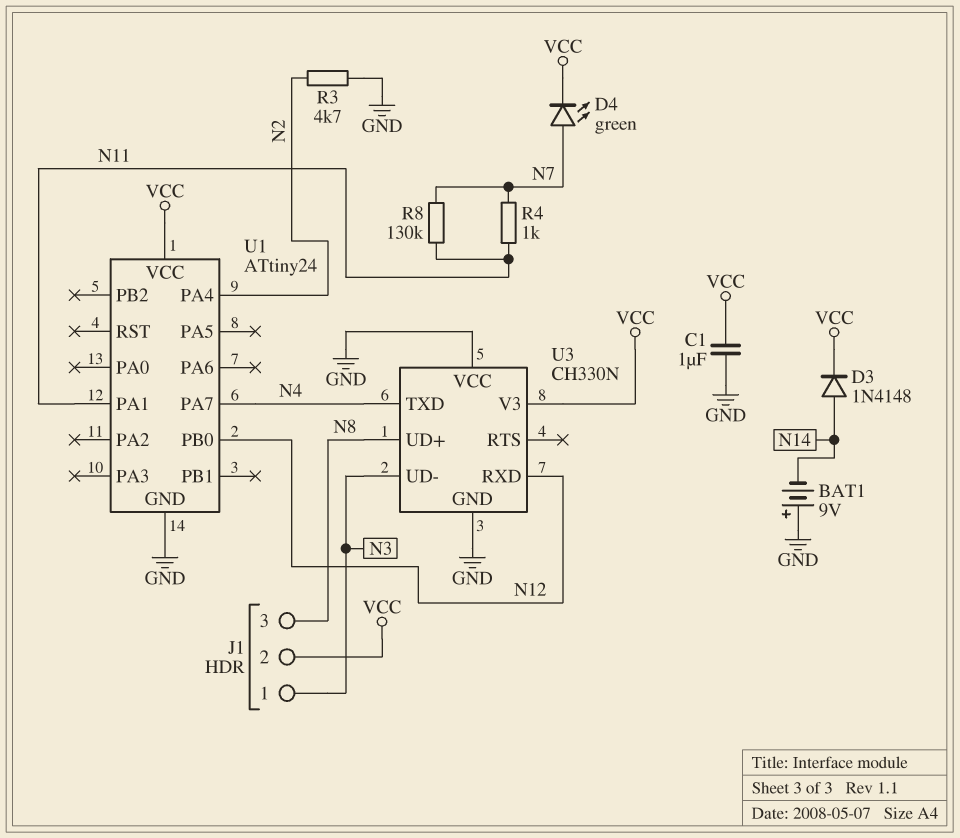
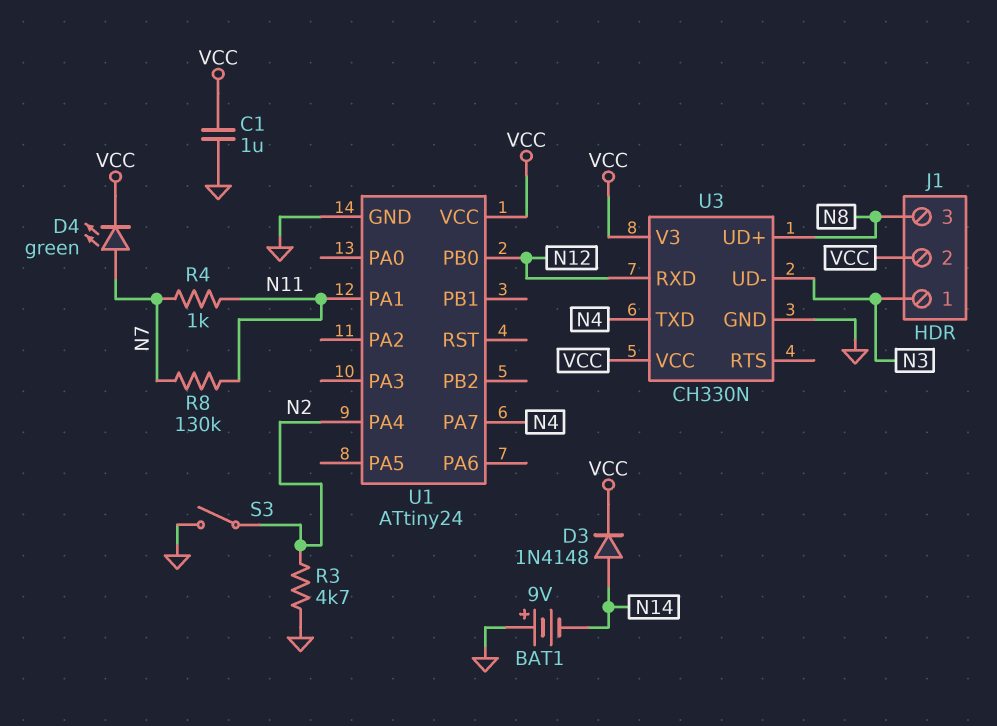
S3: none -> switch (GND, N2)
U3 pin VCC: GND -> VCC

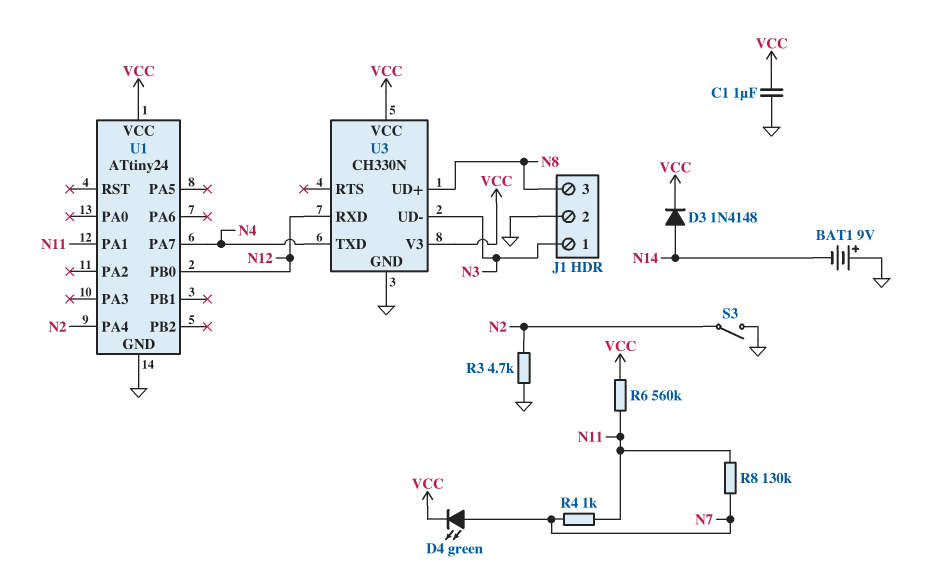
J1 pin 2: VCC -> GND
R6: none -> 560k (N11, VCC)

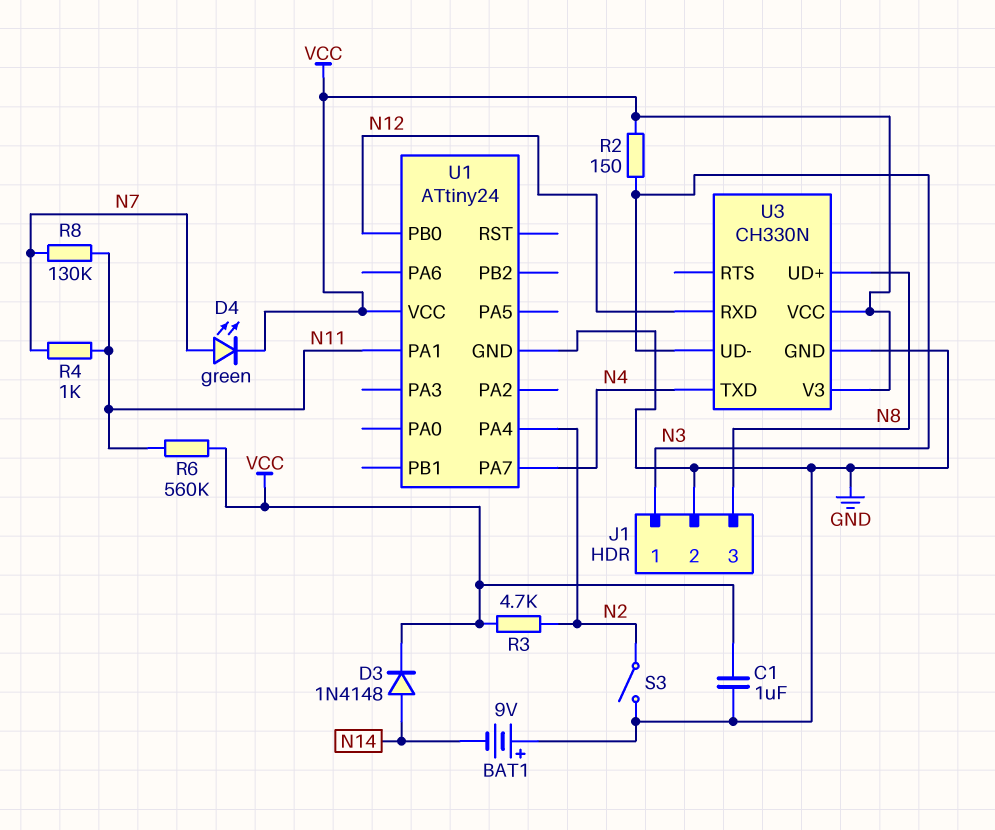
R2: none -> 150 (N3, VCC)
R3: 4.7k (GND, N2) -> 4.7k (N2, VCC)

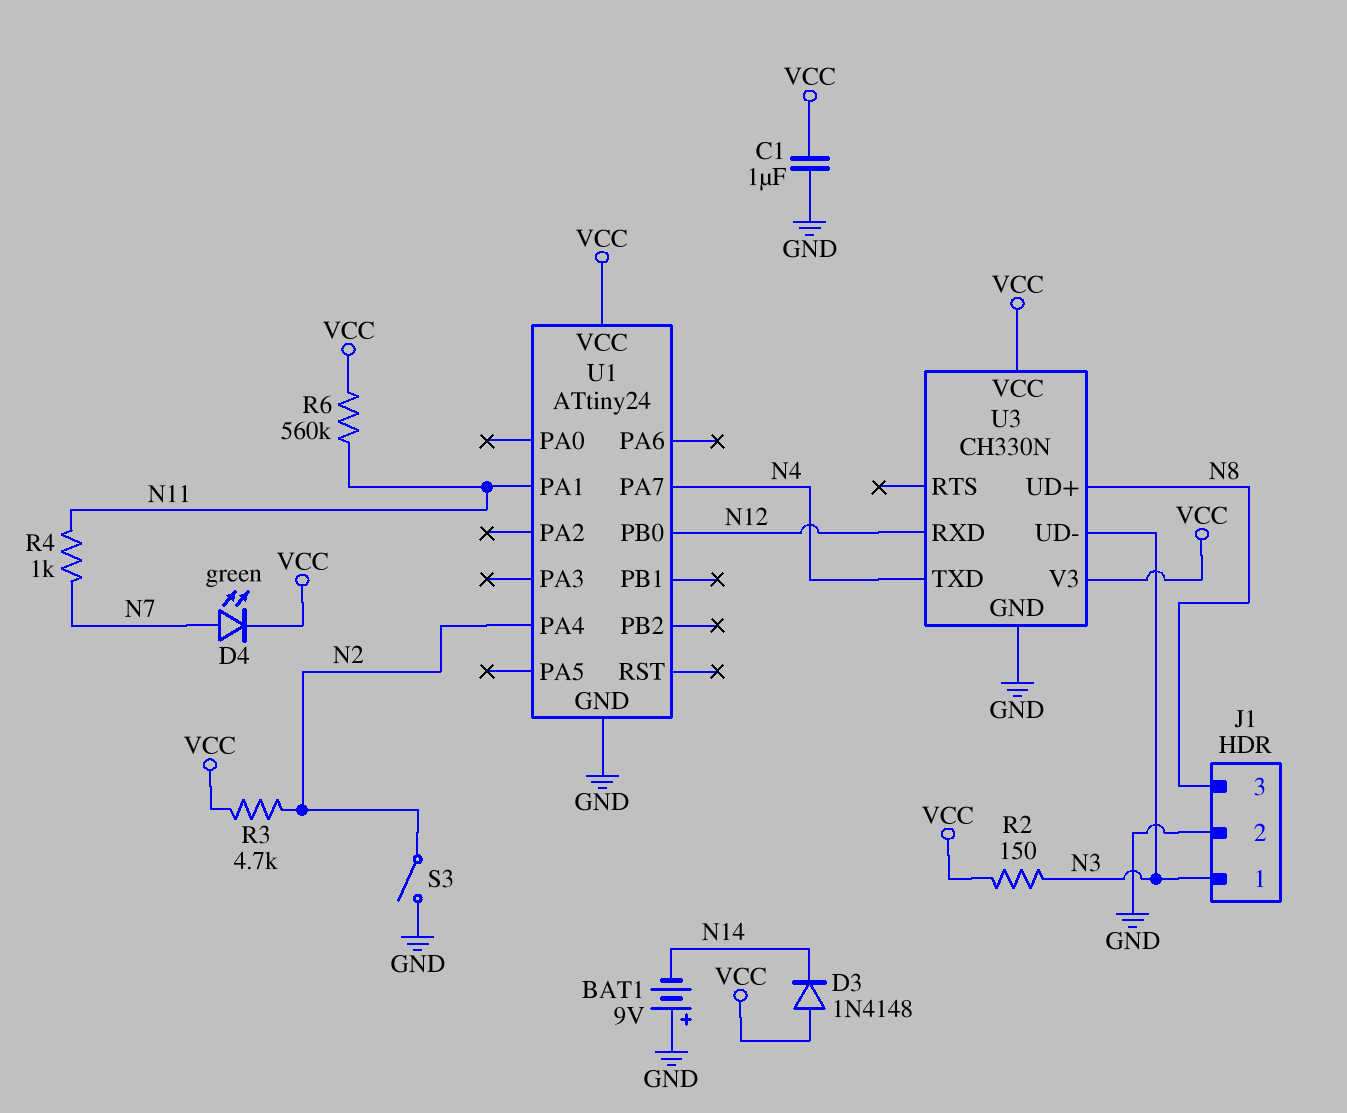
D3: diode 1N4148 (A N14, K VCC) -> diode 1N4148 (A VCC, K N14)
R8: 130k (N7, N11) -> none

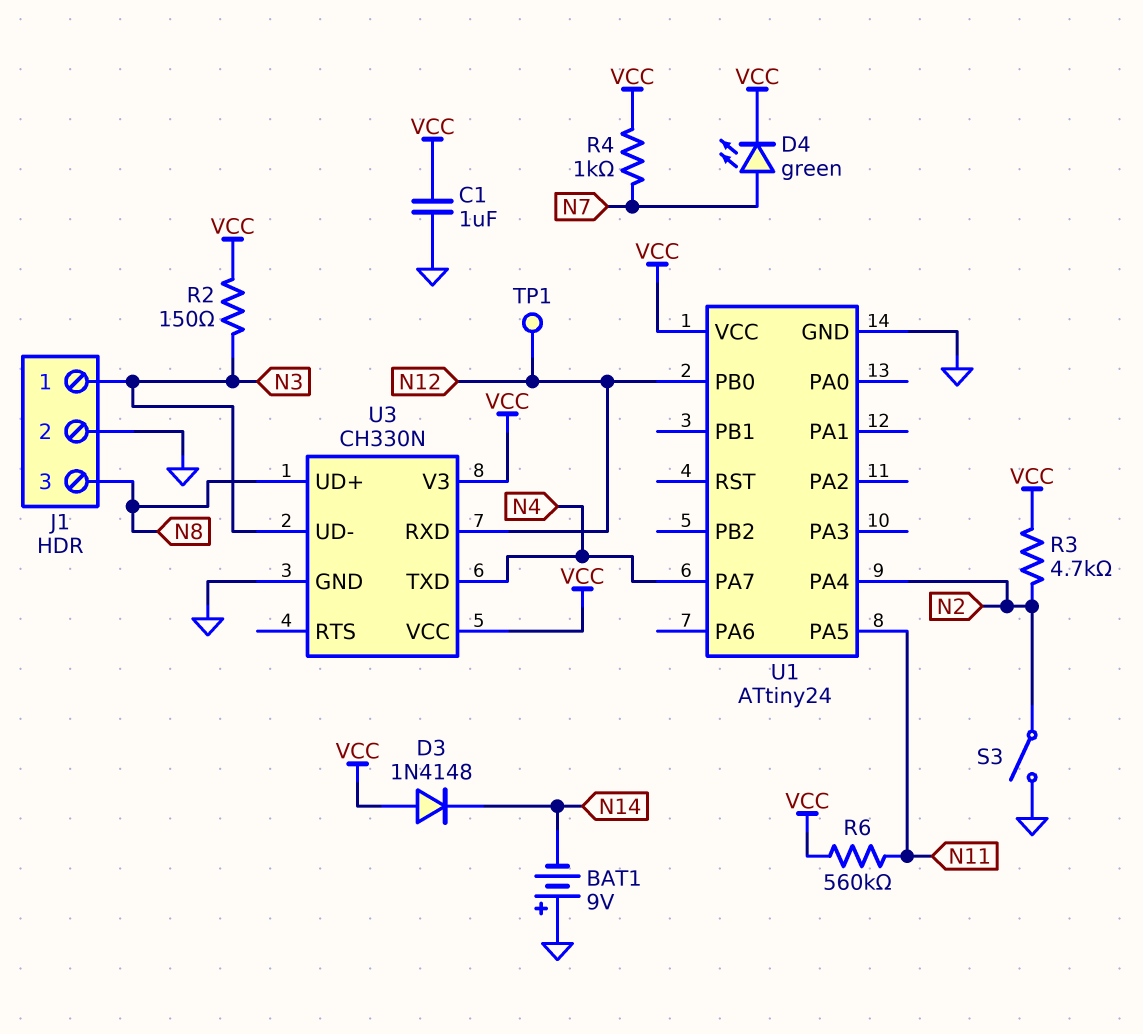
R4: 1k (N7, N11) -> 1k (N7, VCC)
TP1: none -> test point (N12)
U1 pin PA1: N11 -> none
U1 pin PA5: none -> N11

